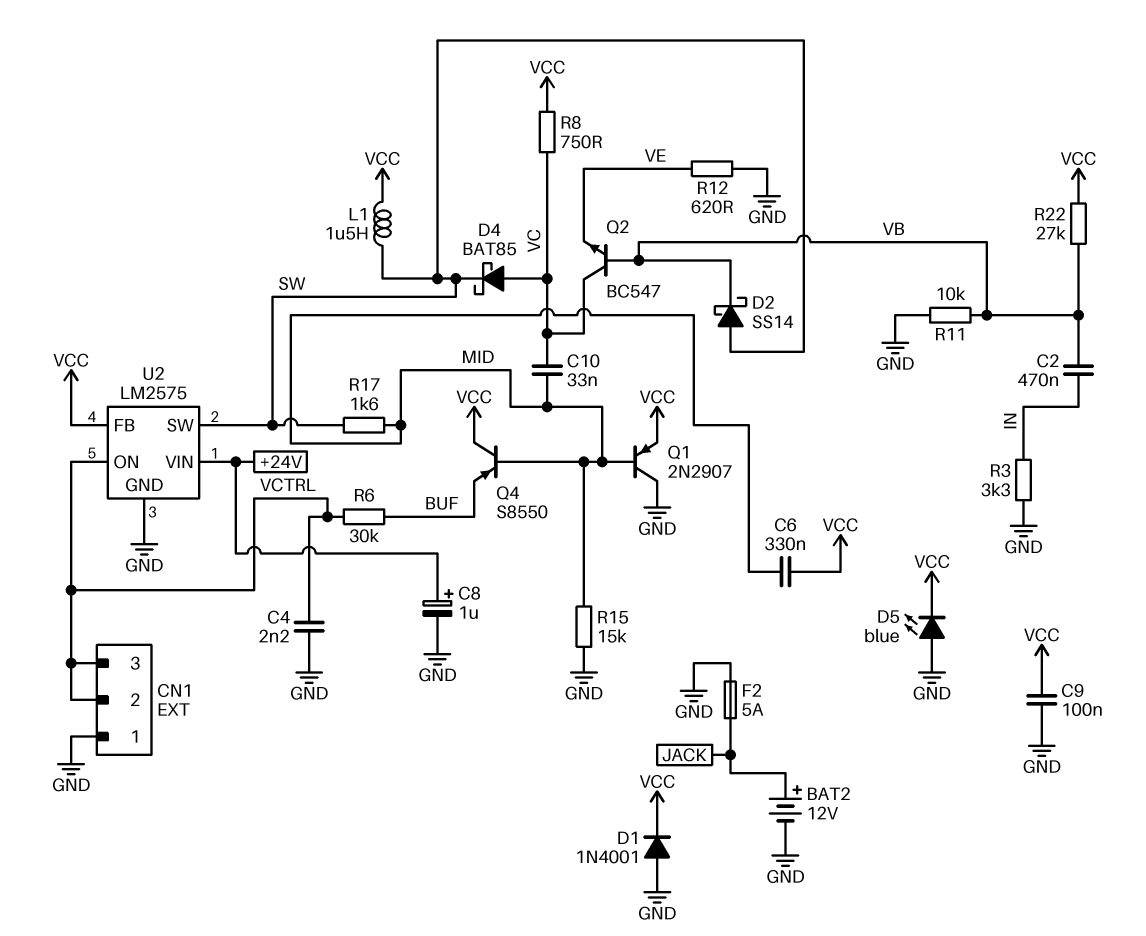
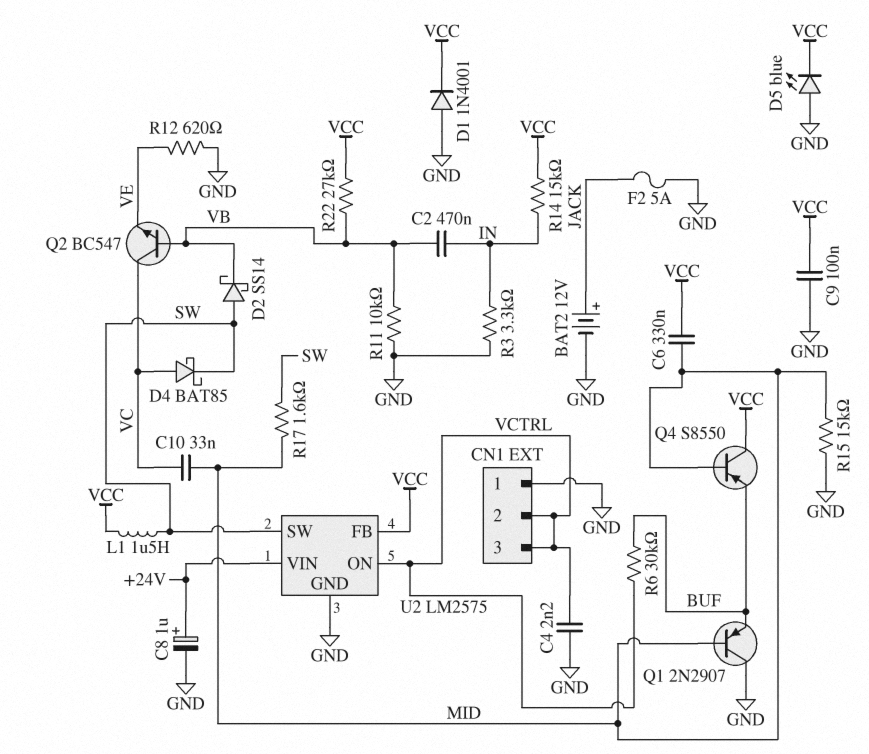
Q1: PNP 2N2907 (B MID, C GND, E VCC) -> PNP 2N2907 (B MID, C GND, E BUF)
R8: 750 (VC, VCC) -> none
R14: none -> 15k (IN, VCC)

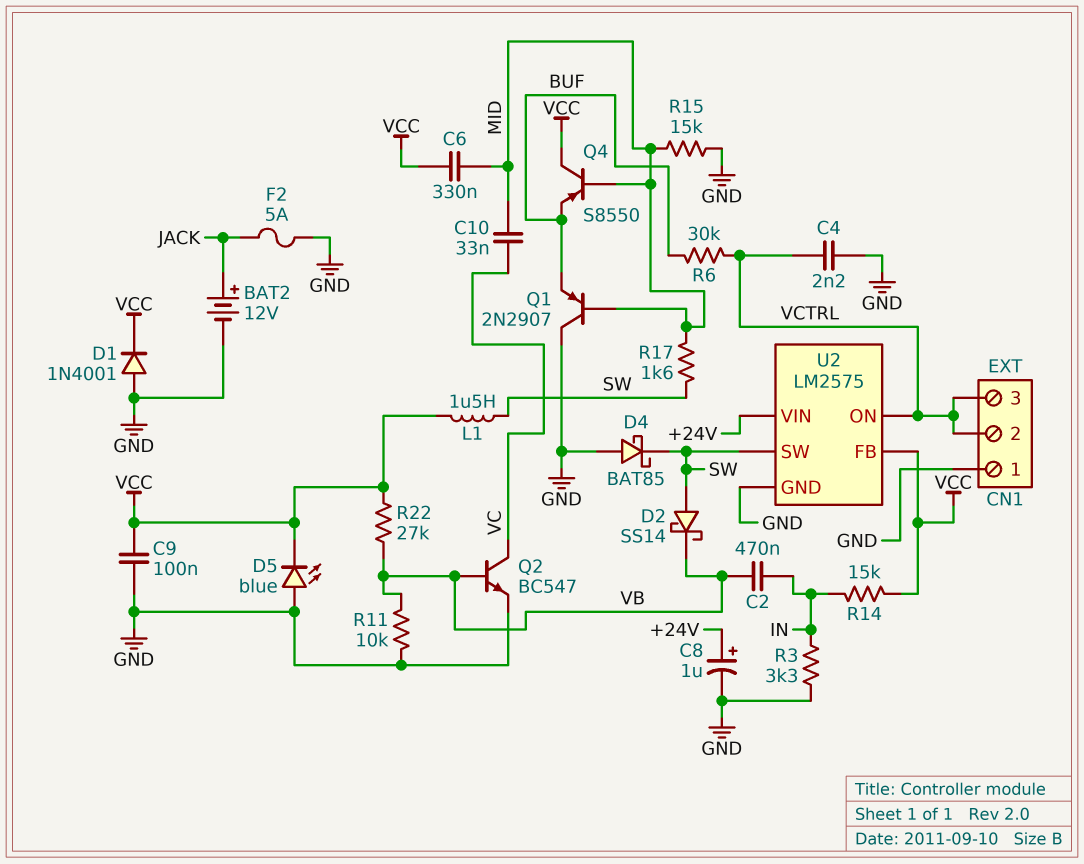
D4: schottky BAT85 (A VC, K SW) -> schottky BAT85 (A GND, K SW)
Q2: NPN BC547 (B VB, C VC, E VE) -> NPN BC547 (B VB, C VC, E GND)
R12: 620 (GND, VE) -> none

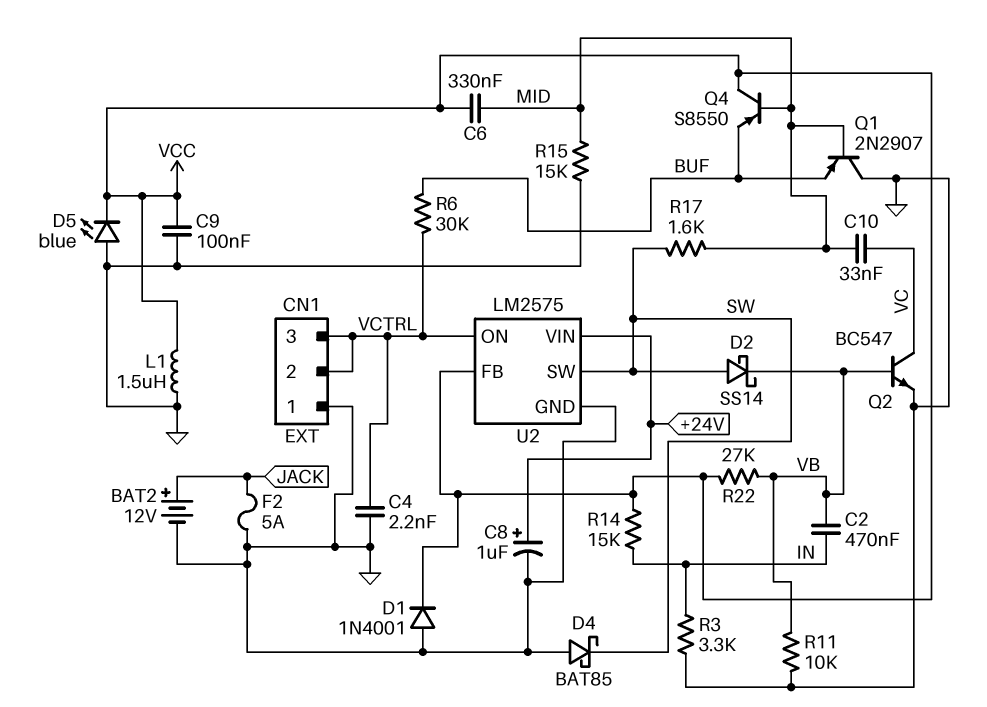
L1: 1.5uH (SW, VCC) -> 1.5uH (GND, VCC)

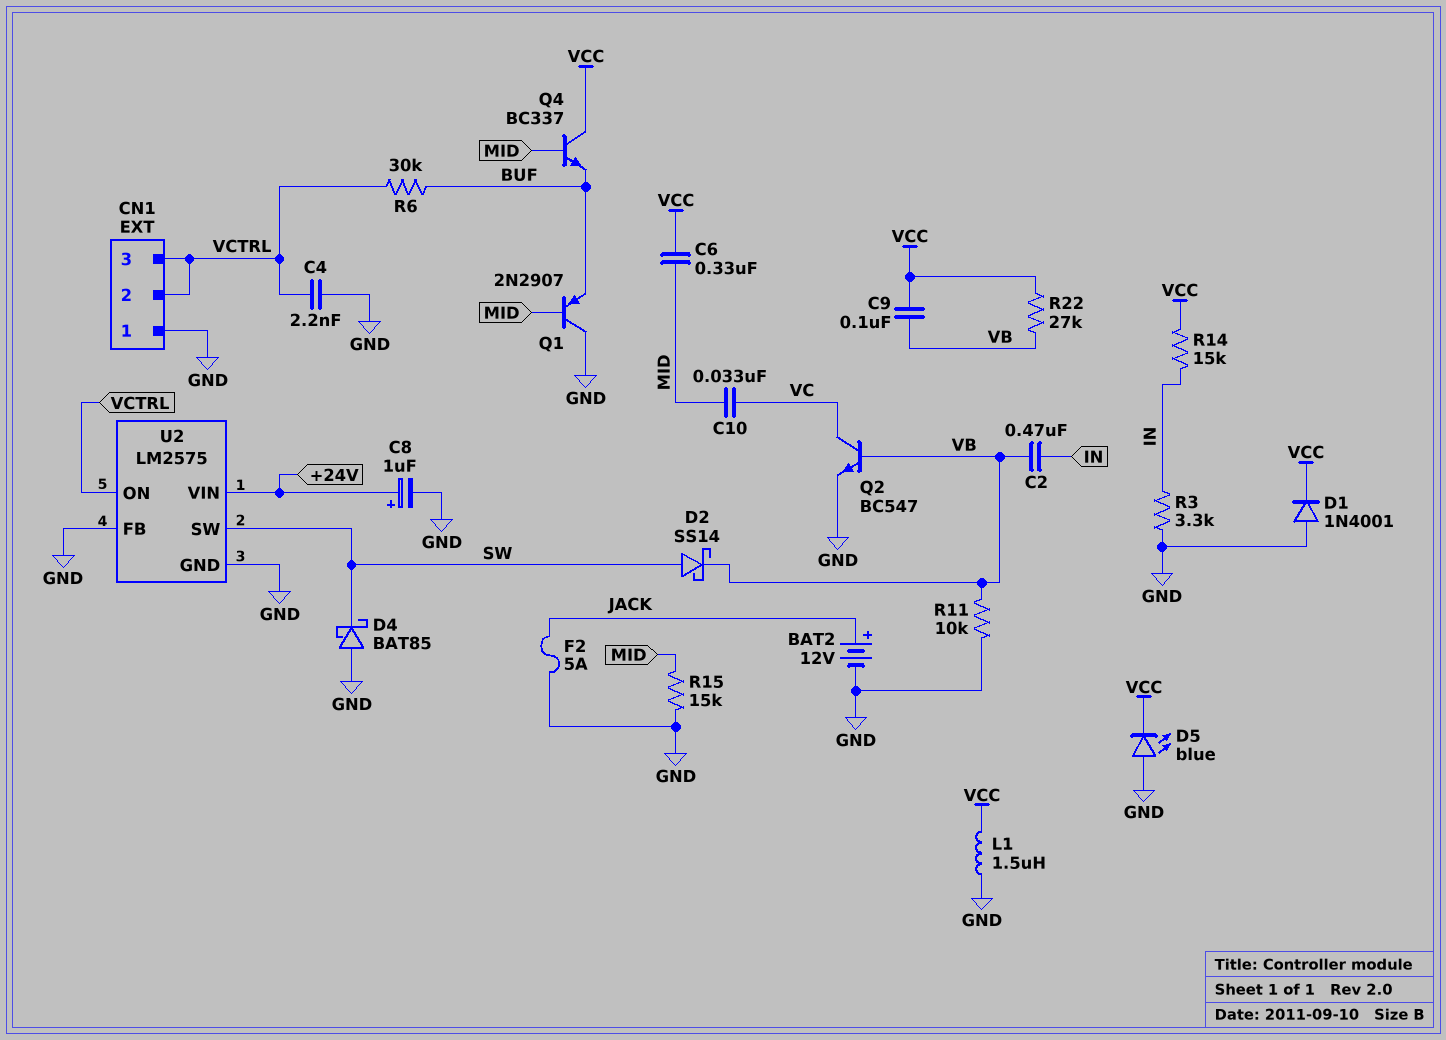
C9: 100nF (GND, VCC) -> 100nF (VB, VCC)
Q4: PNP S8550 (B MID, C VCC, E BUF) -> NPN BC337 (B MID, C VCC, E BUF)
R17: 1.6k (MID, SW) -> none
U2 pin FB: VCC -> GND

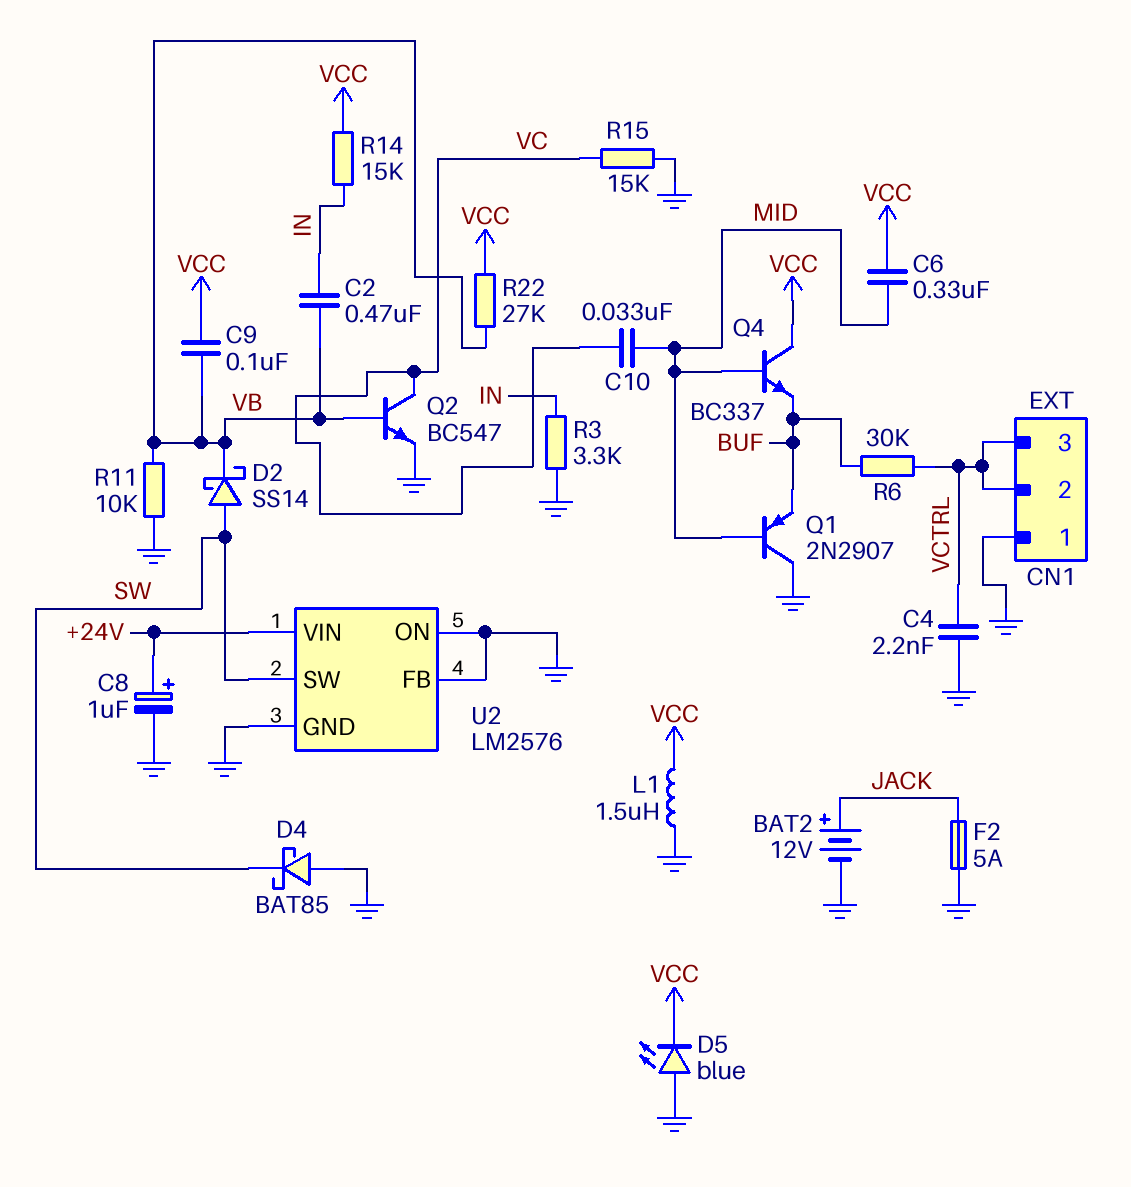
D1: diode 1N4001 (A GND, K VCC) -> none
R15: 15k (GND, MID) -> 15k (GND, VC)
U2: LM2575 -> LM2576
U2 pin ON: VCTRL -> GND

